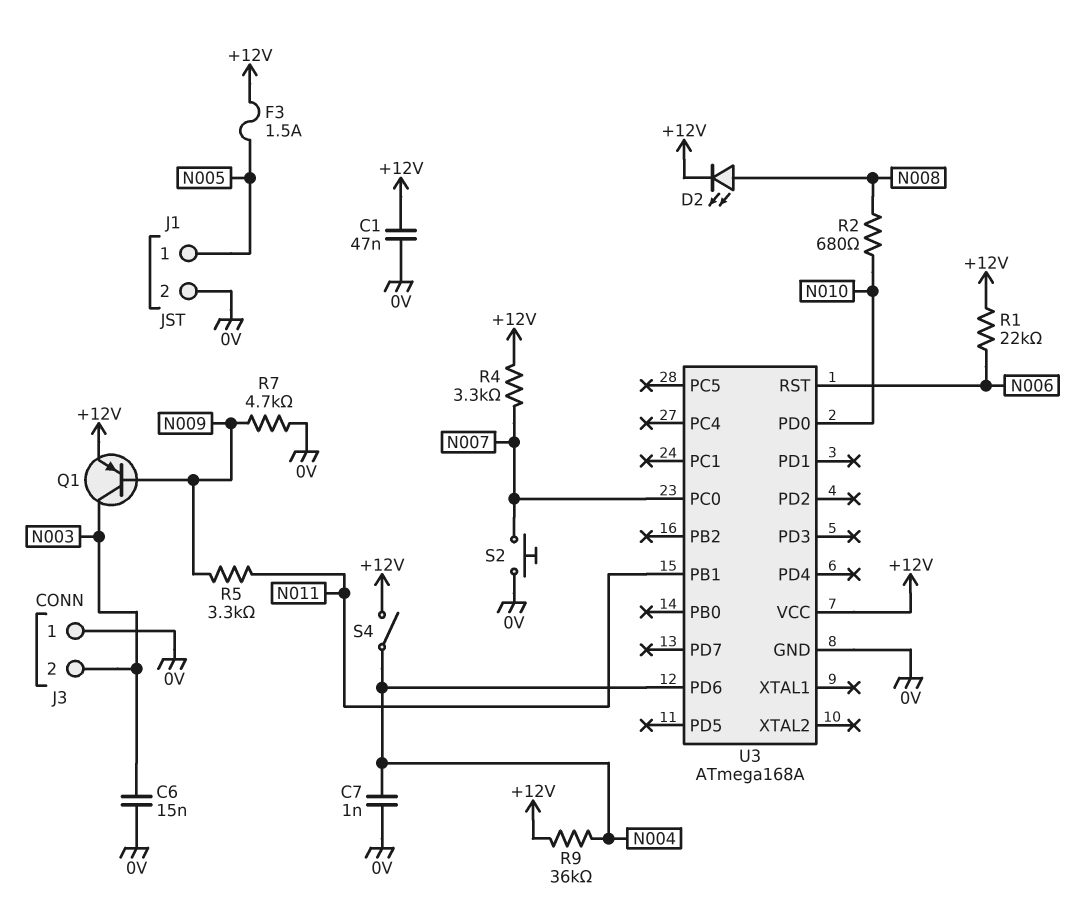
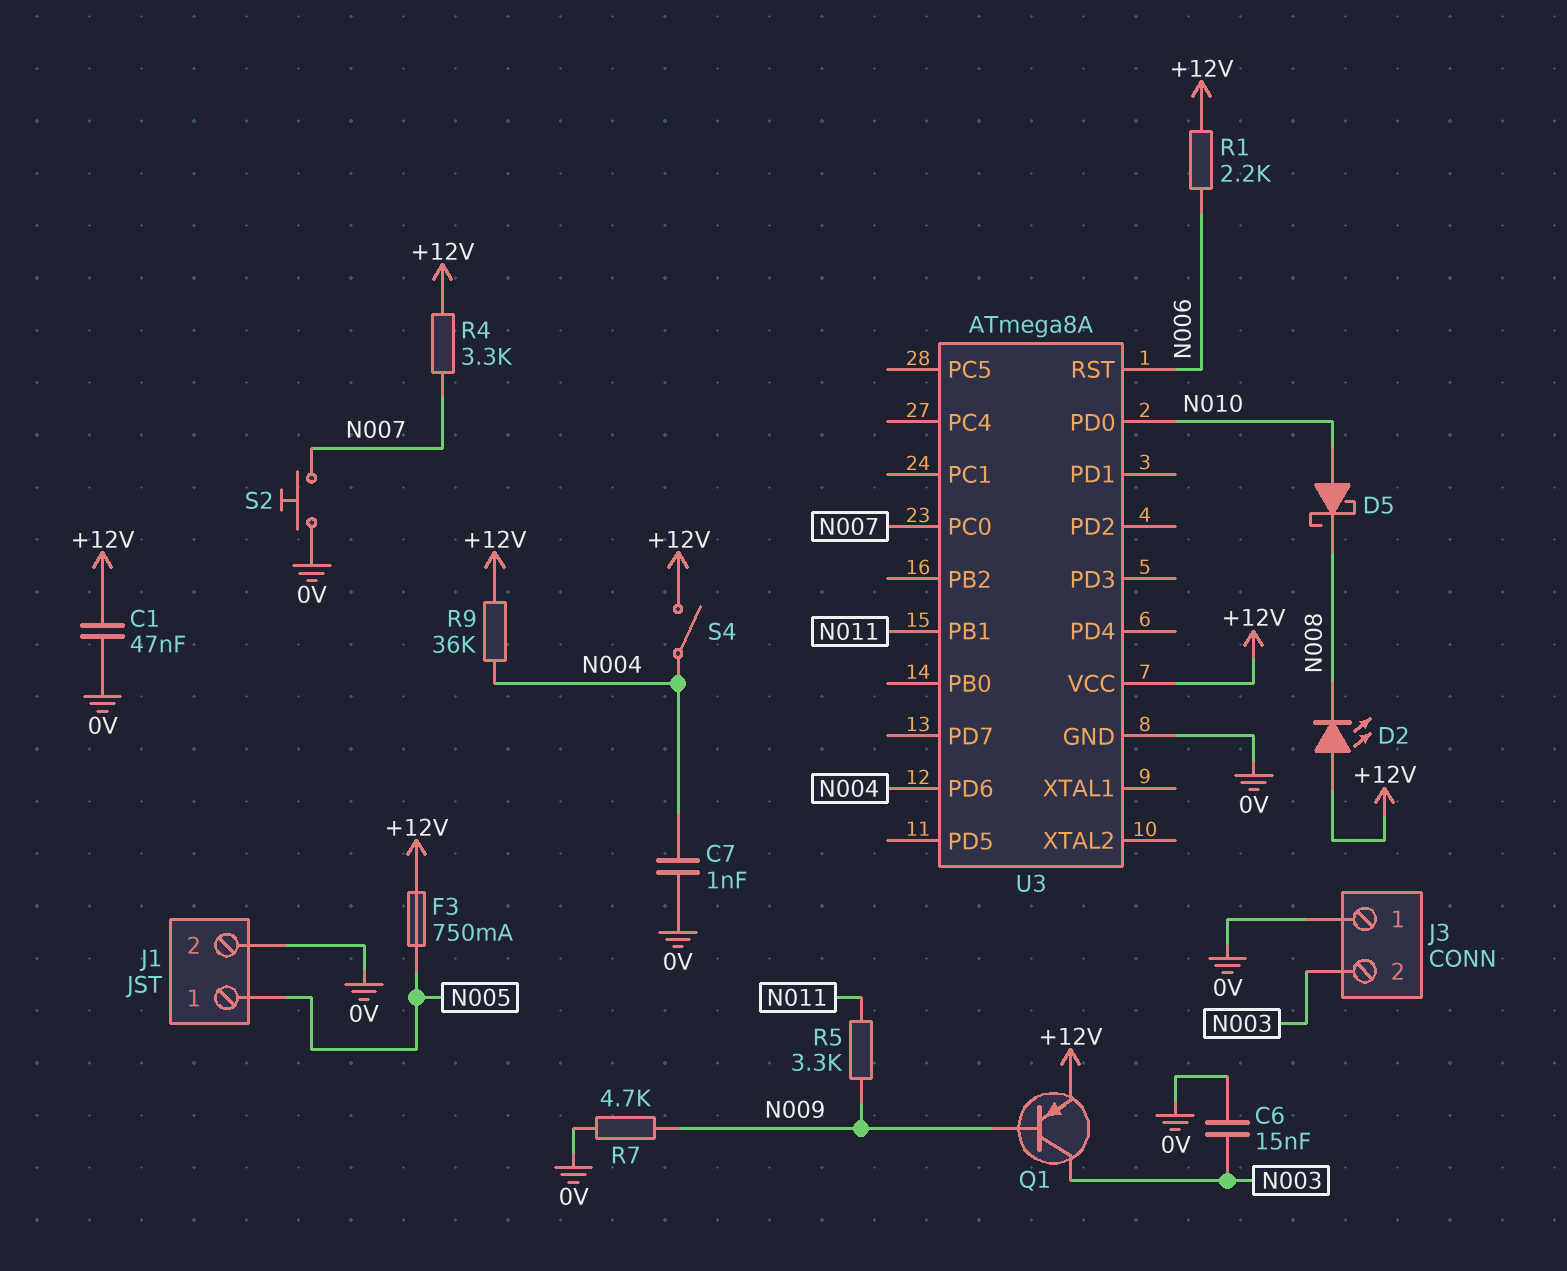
D2: LED (A N008, K +12V) -> LED (A +12V, K N008)
D5: none -> schottky (A N010, K N008)
F3: 1.5A (+12V, N005) -> 750mA (+12V, N005)
R1: 22k (+12V, N006) -> 2.2k (+12V, N006)
R2: 680 (N008, N010) -> none
U3: ATmega168A -> ATmega8A

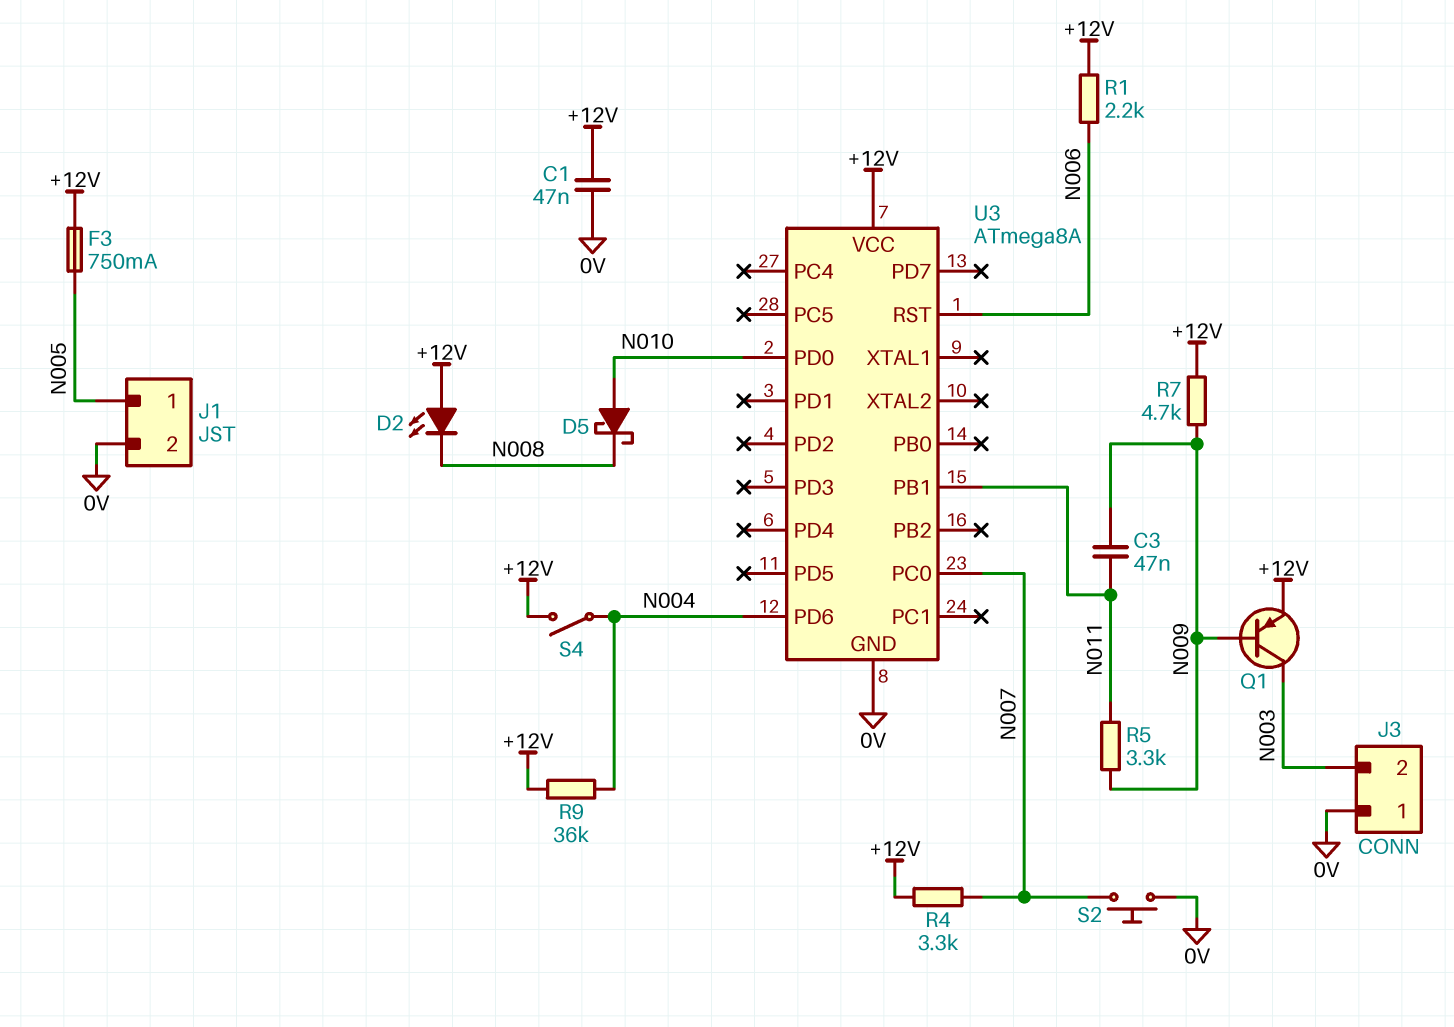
C3: none -> 47nF (N009, N011)
C6: 15nF (0V, N003) -> none
C7: 1nF (0V, N004) -> none
R7: 4.7k (0V, N009) -> 4.7k (+12V, N009)

